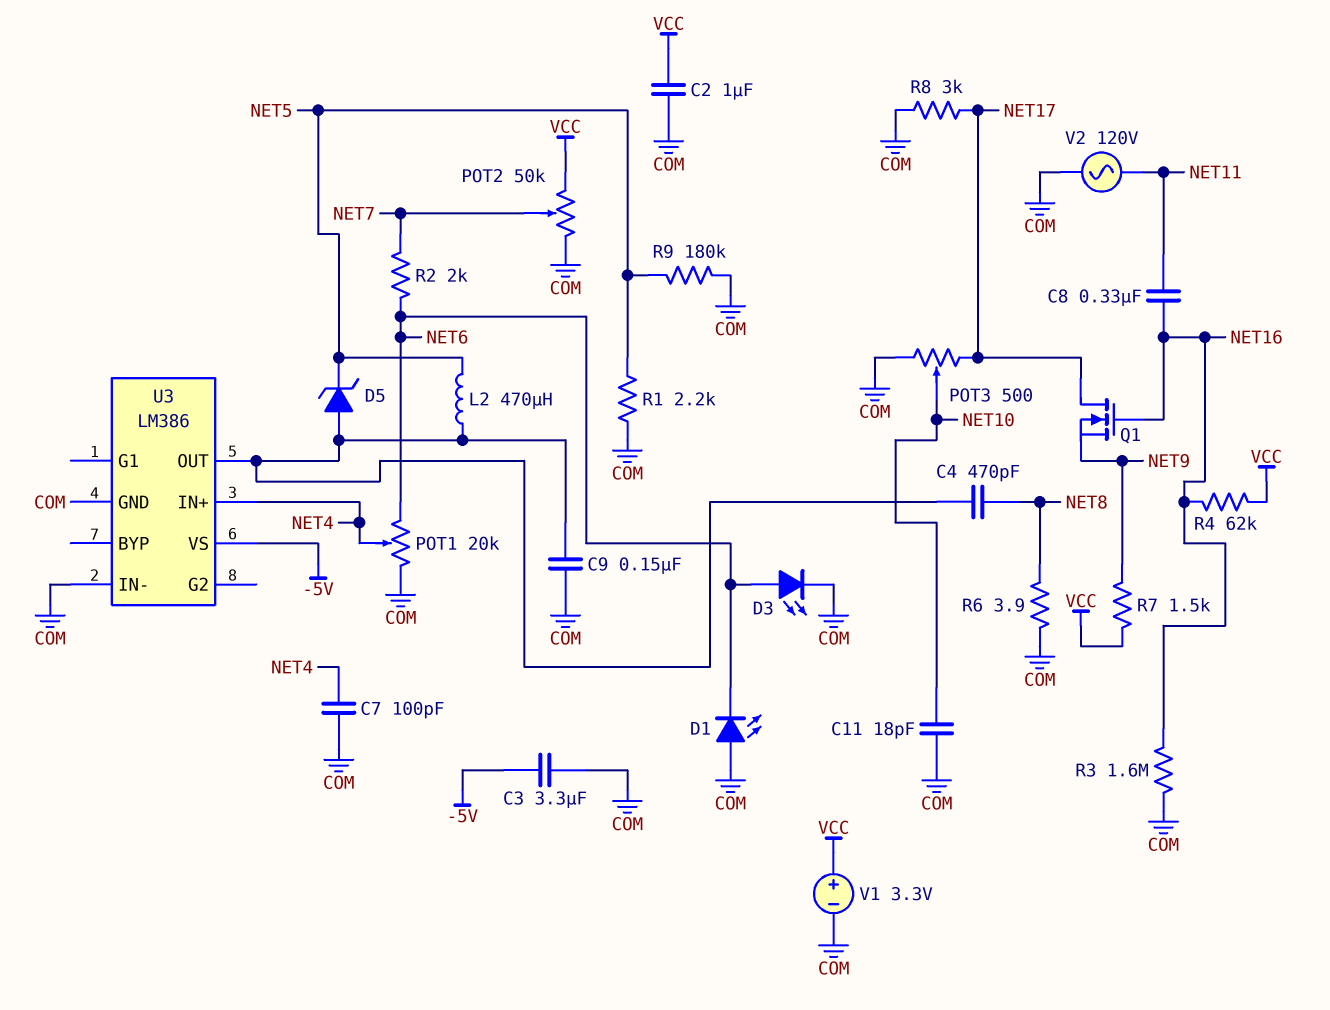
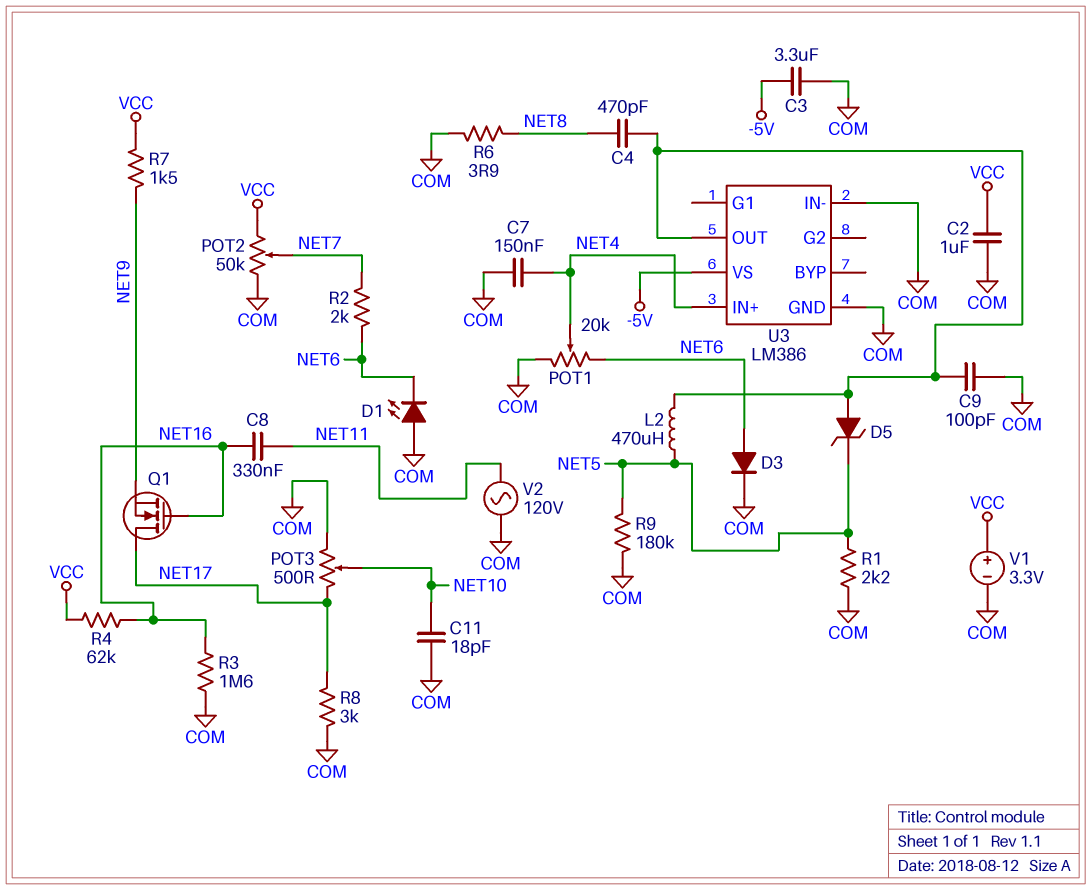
C7: 100pF (COM, NET4) -> 150nF (COM, NET4)
C9: 150nF (COM, U3/OUT) -> 100pF (COM, U3/OUT)
D3: LED (A NET6, K COM) -> diode (A NET6, K COM)

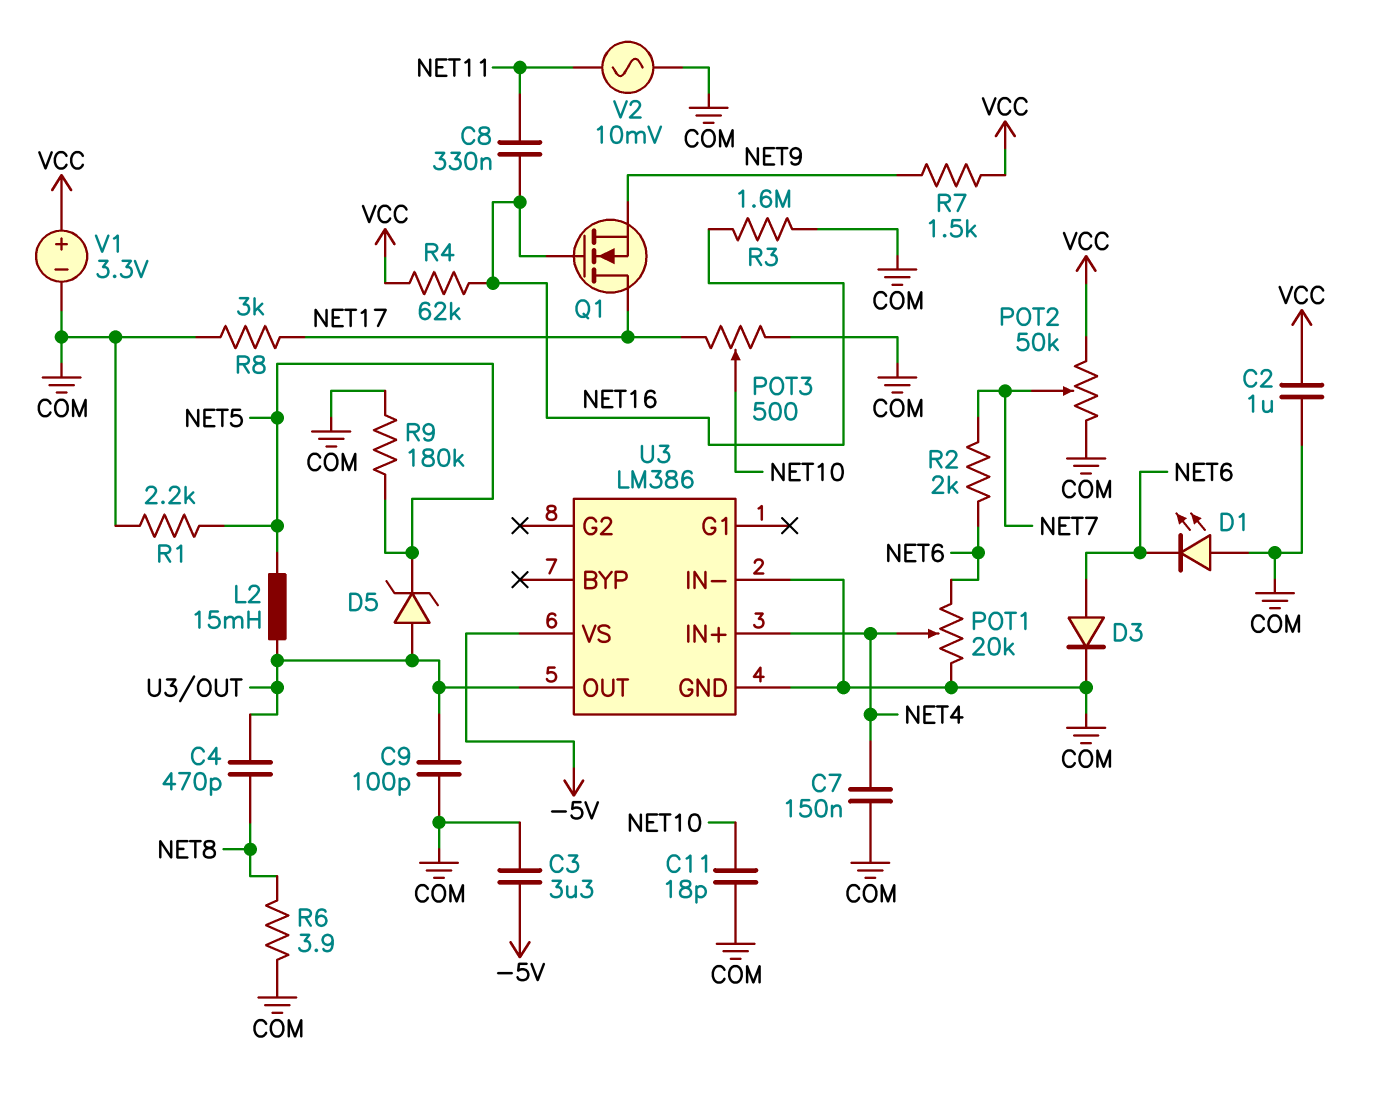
L2: 470uH (NET5, U3/OUT) -> 15mH (NET5, U3/OUT)
V2: AC 120V (COM, NET11) -> AC 10mV (COM, NET11)

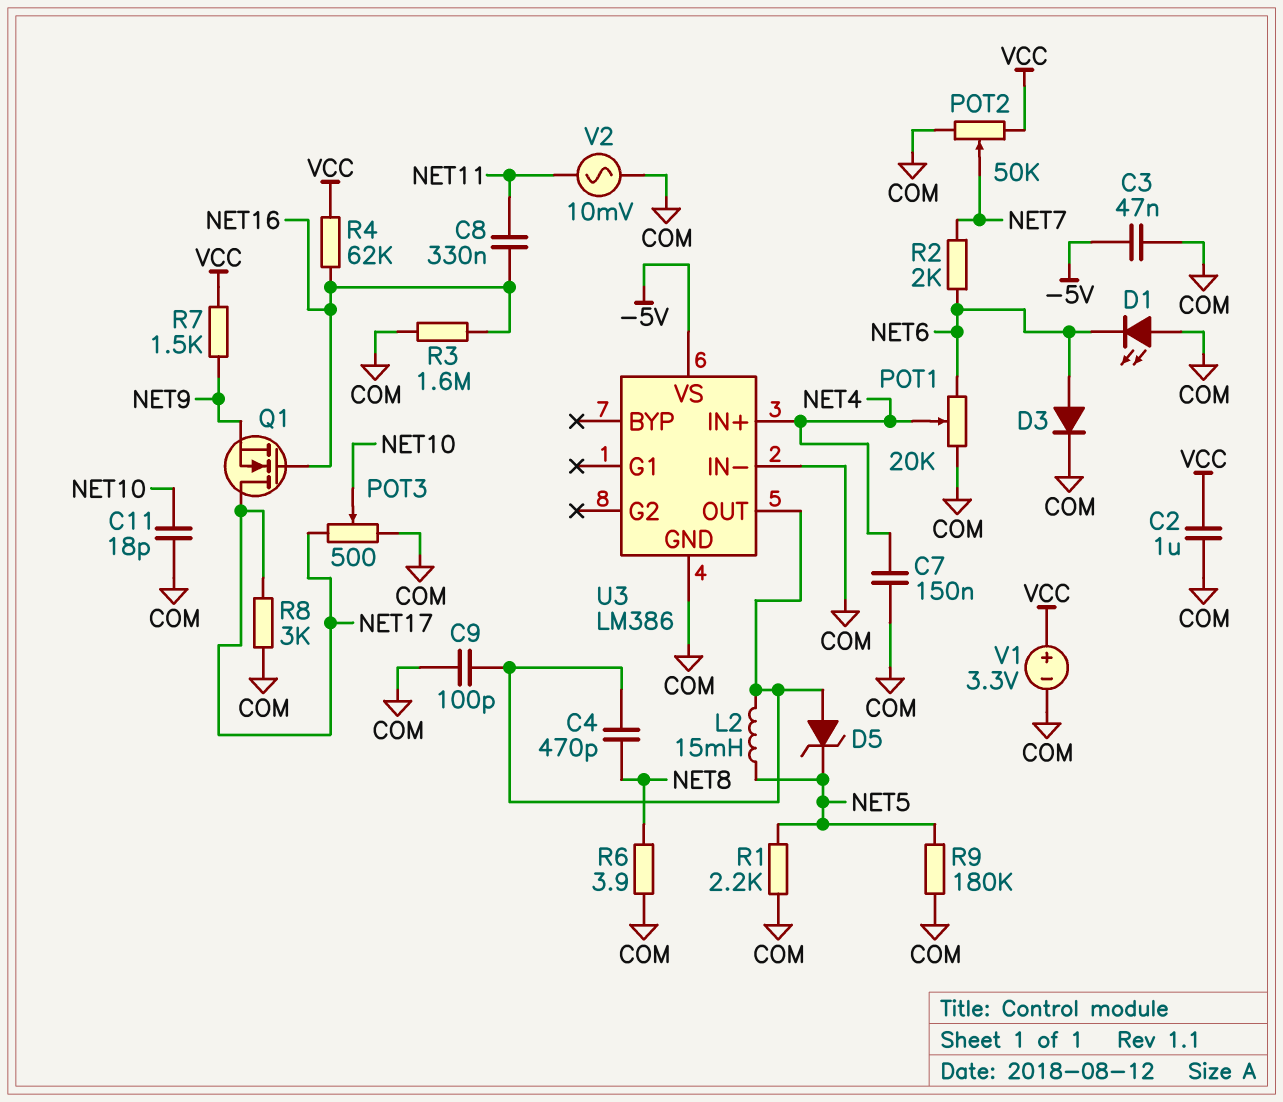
C3: 3.3uF (-5V, COM) -> 47nF (-5V, COM)

